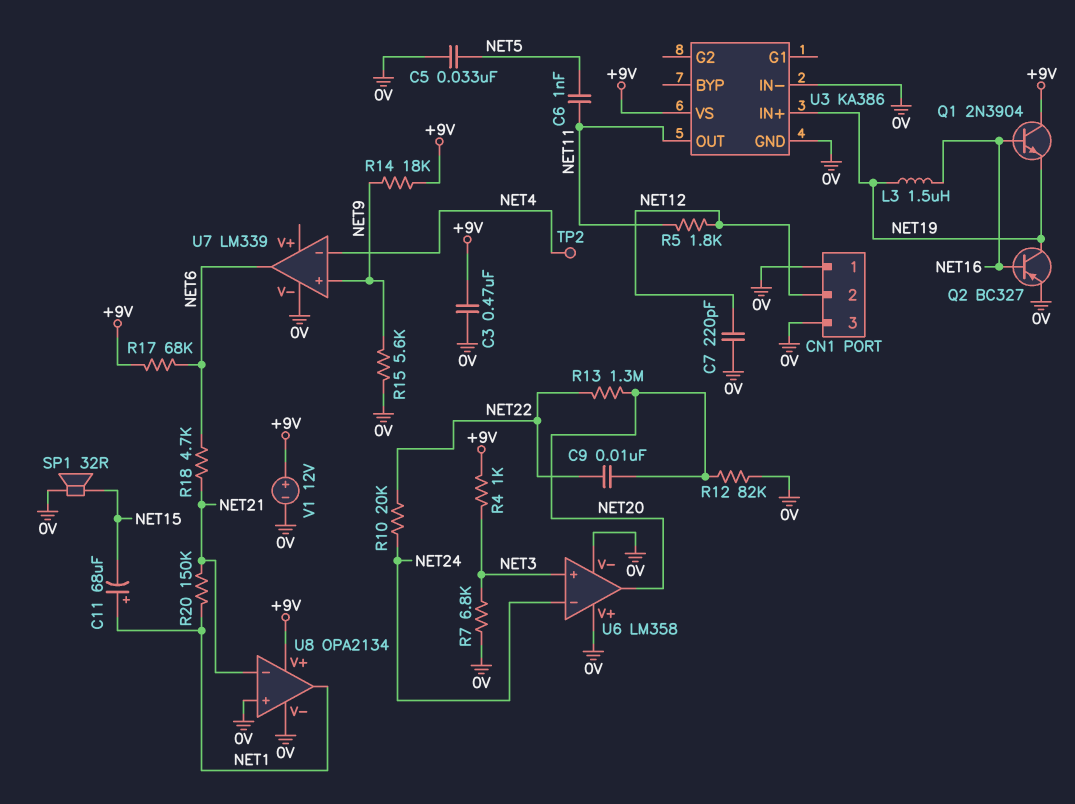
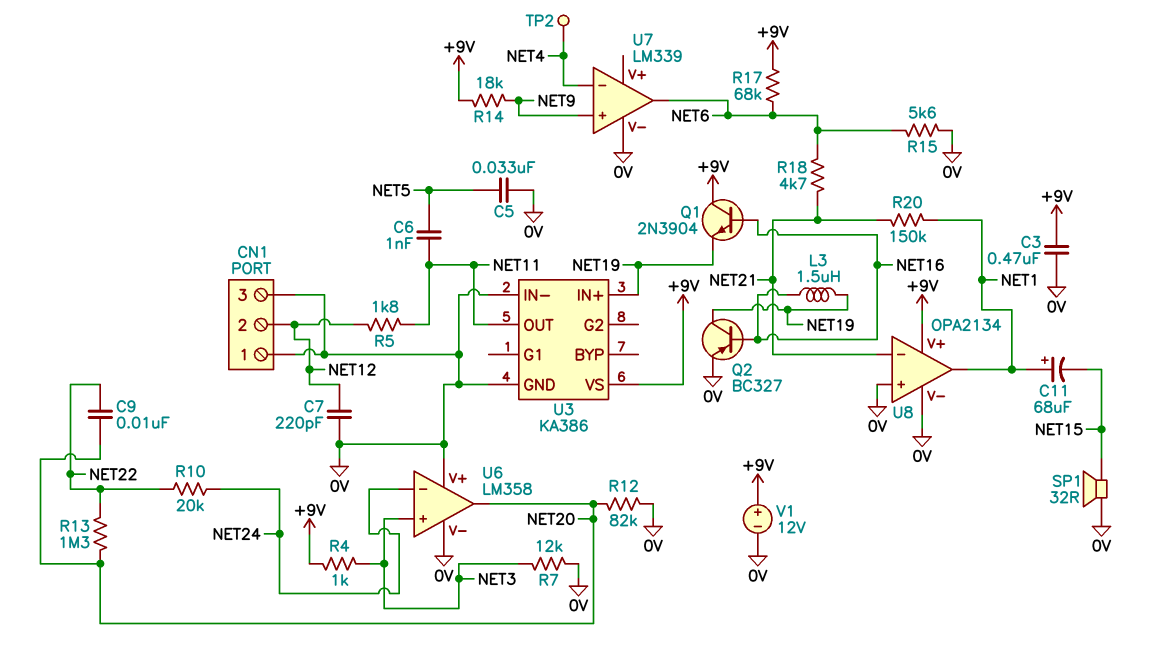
R7: 6.8k (0V, NET3) -> 12k (0V, NET3)
R15: 5.6k (0V, NET9) -> 5.6k (0V, NET6)

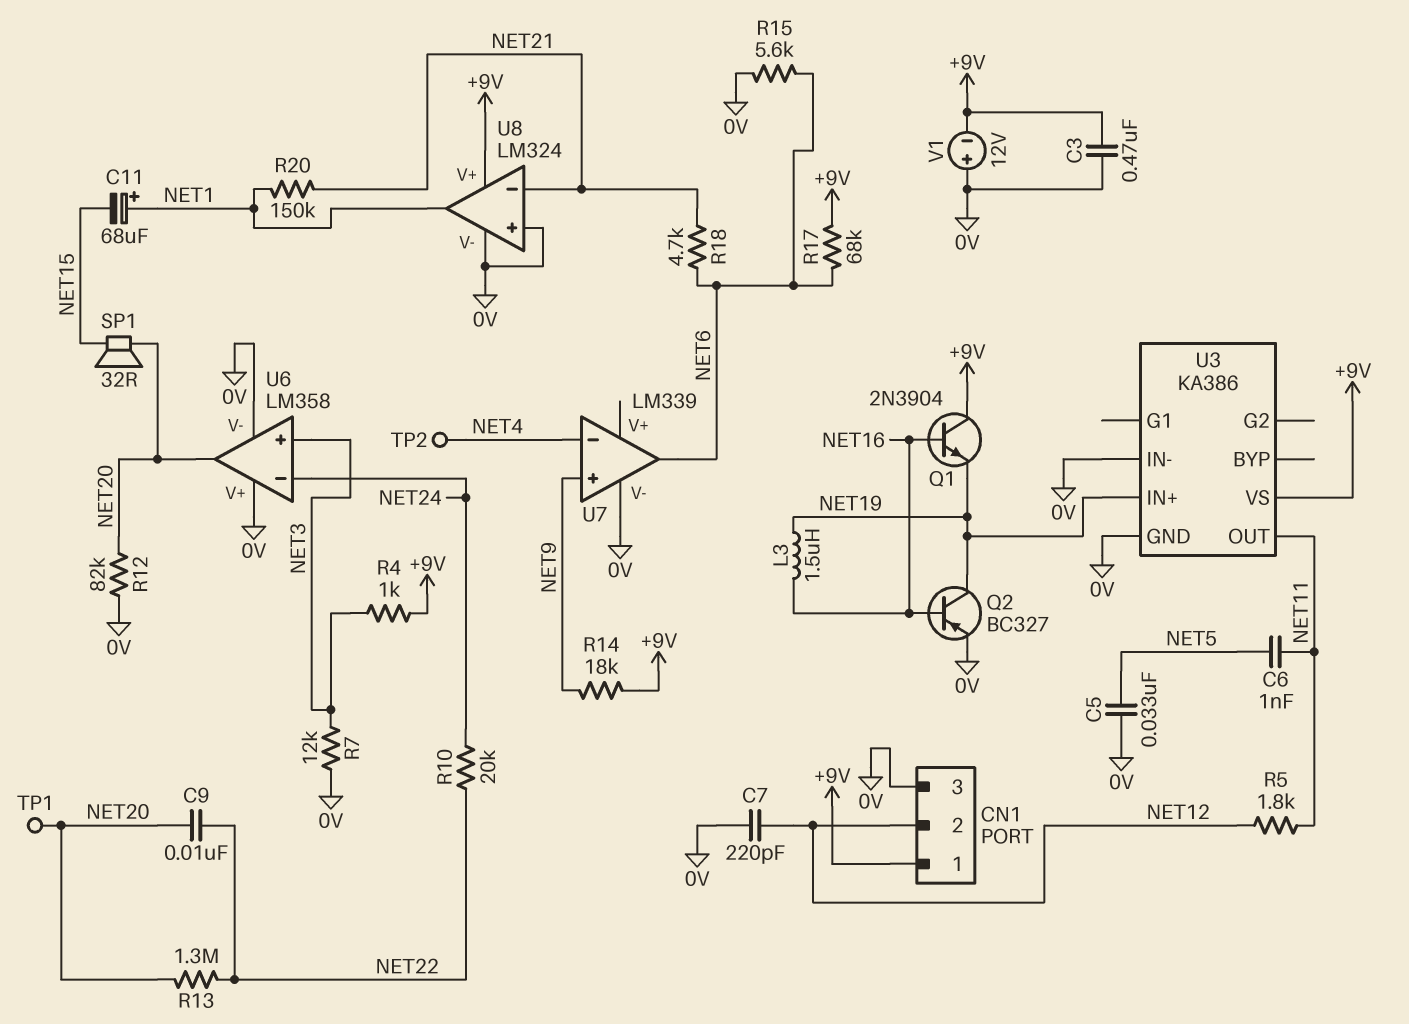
CN1 pin 1: 0V -> +9V
SP1: speaker 32R (0V, NET15) -> speaker 32R (NET15, NET20)
TP1: none -> test point (NET20)
U8: OPA2134 -> LM324
V1: 12V (plus +9V, minus 0V) -> 12V (plus 0V, minus +9V)

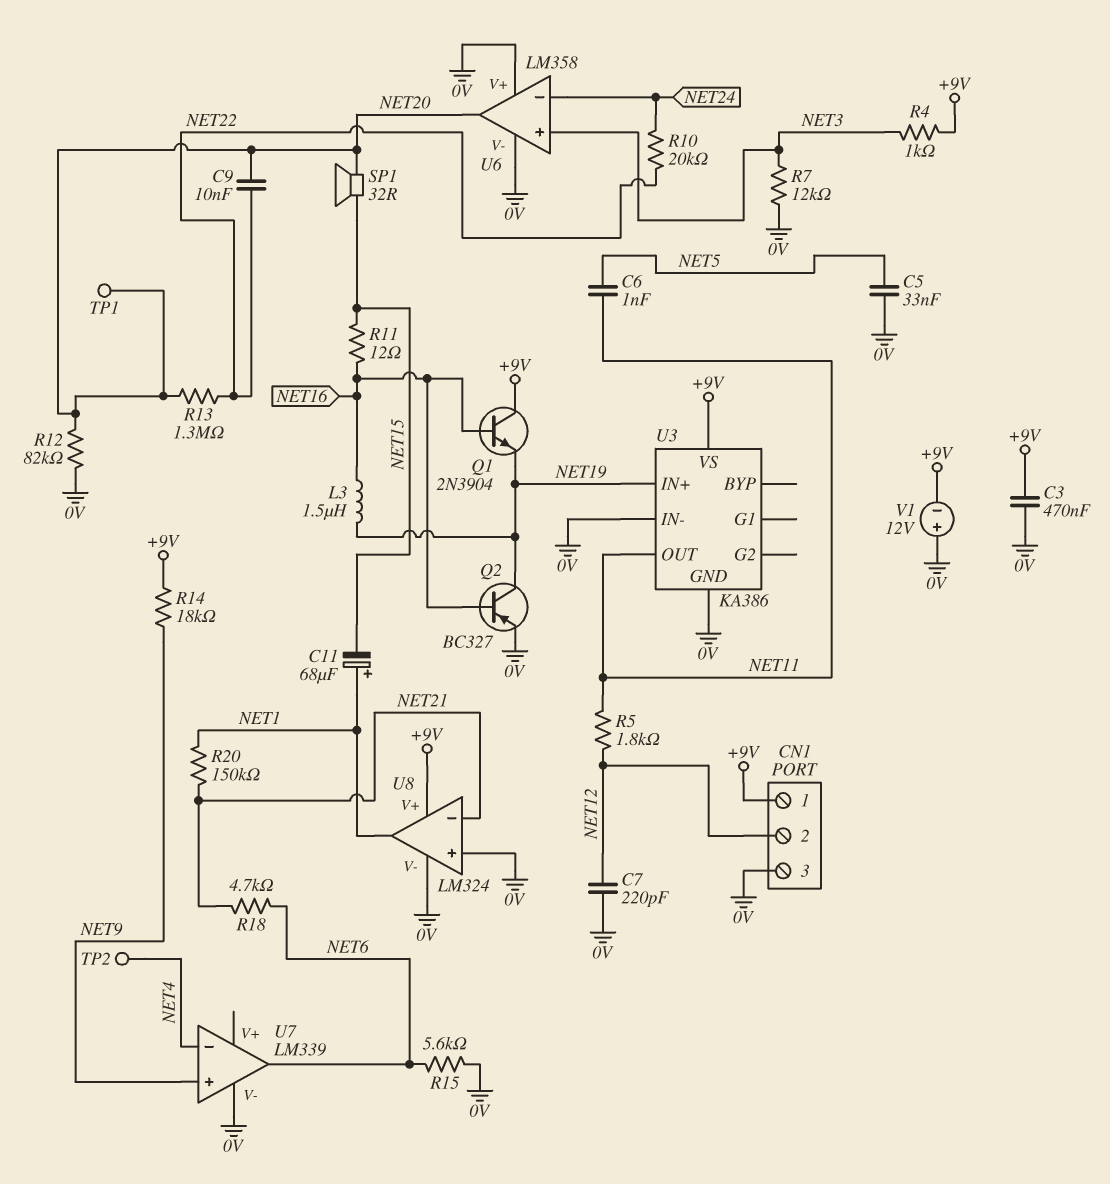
R11: none -> 12 (NET15, NET16)
R17: 68k (+9V, NET6) -> none

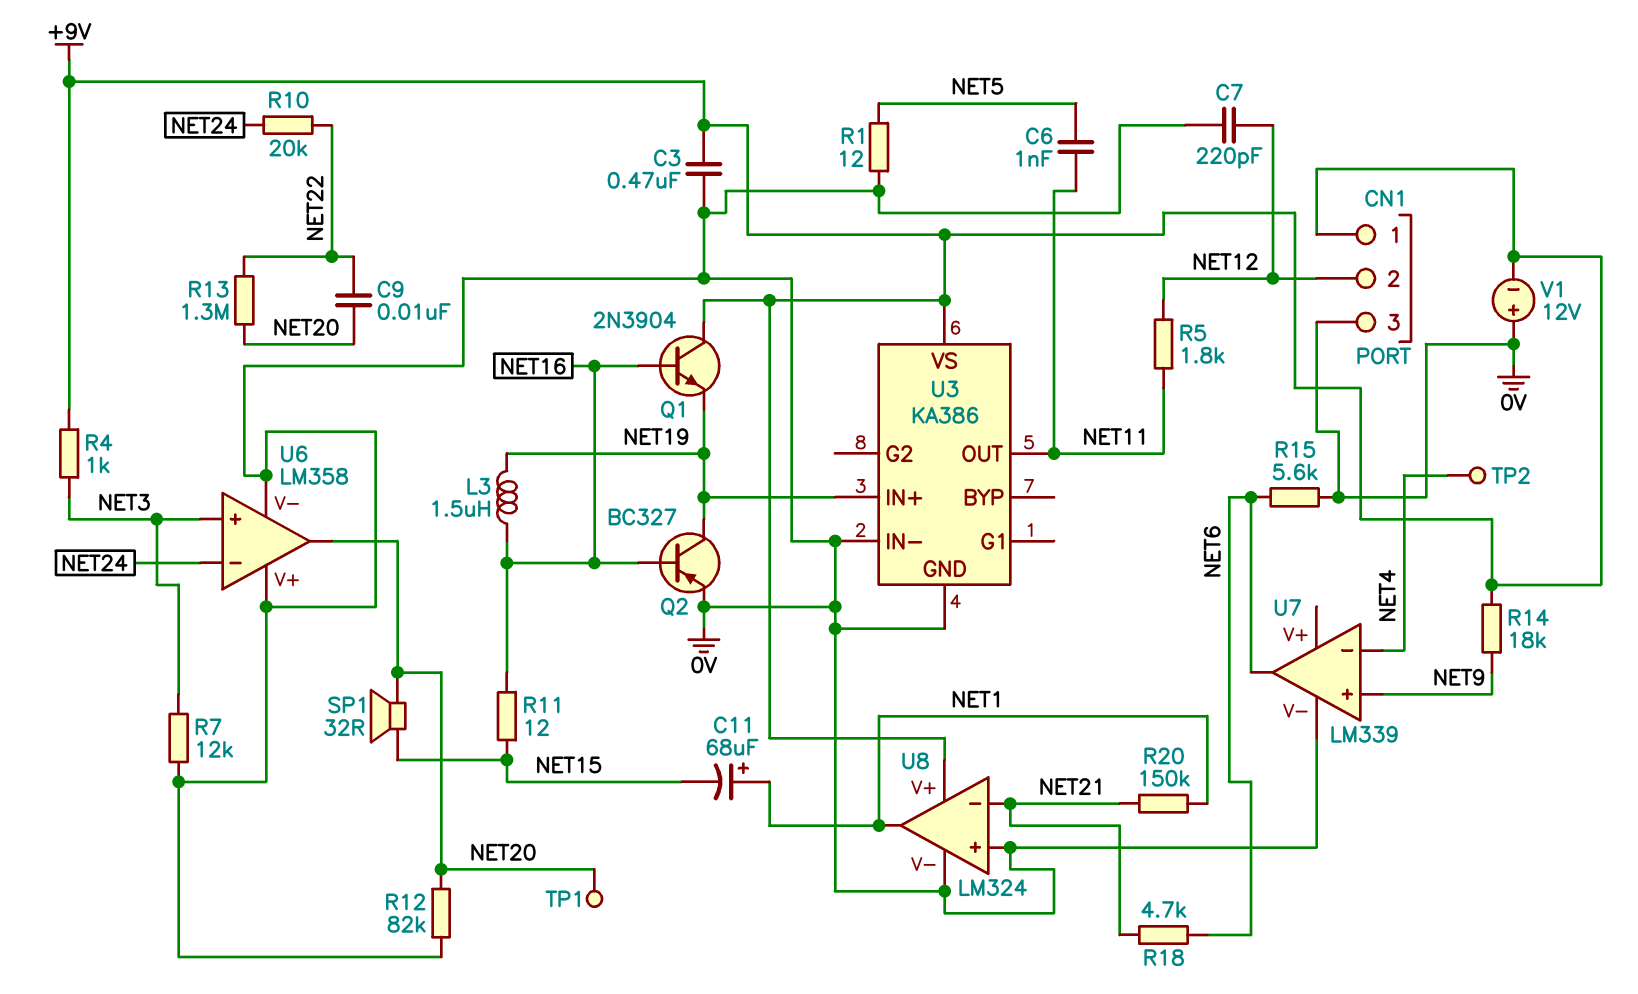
C5: 33nF (0V, NET5) -> none
R1: none -> 12 (0V, NET5)

